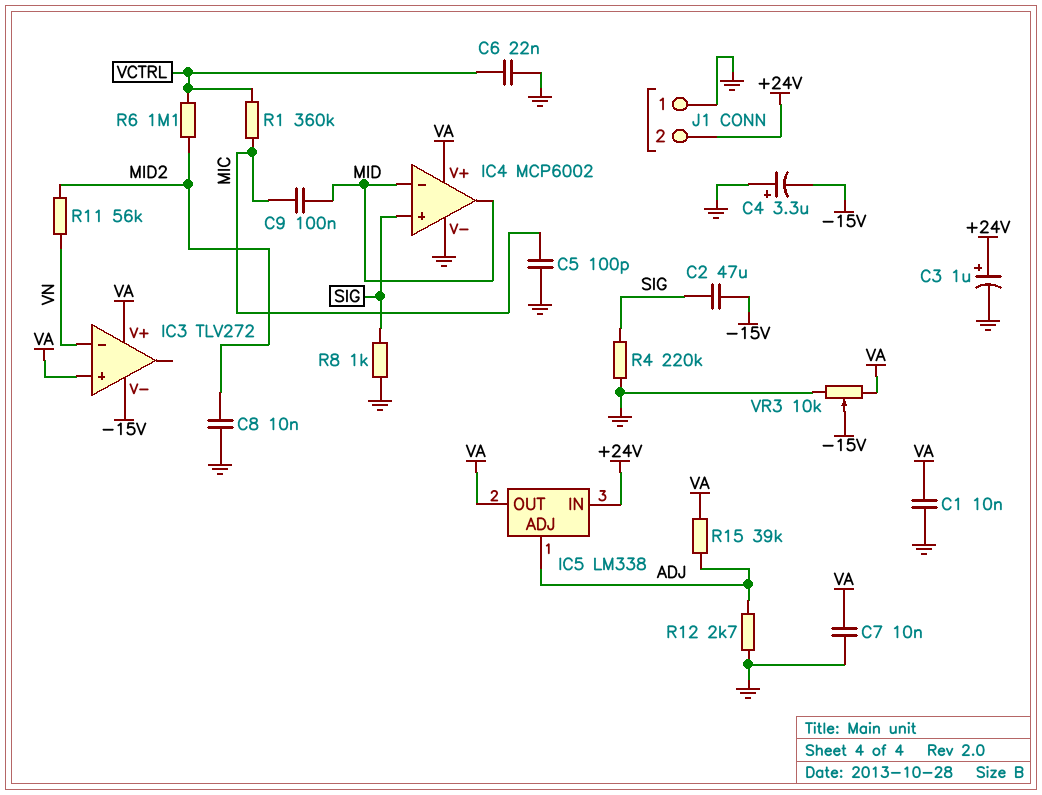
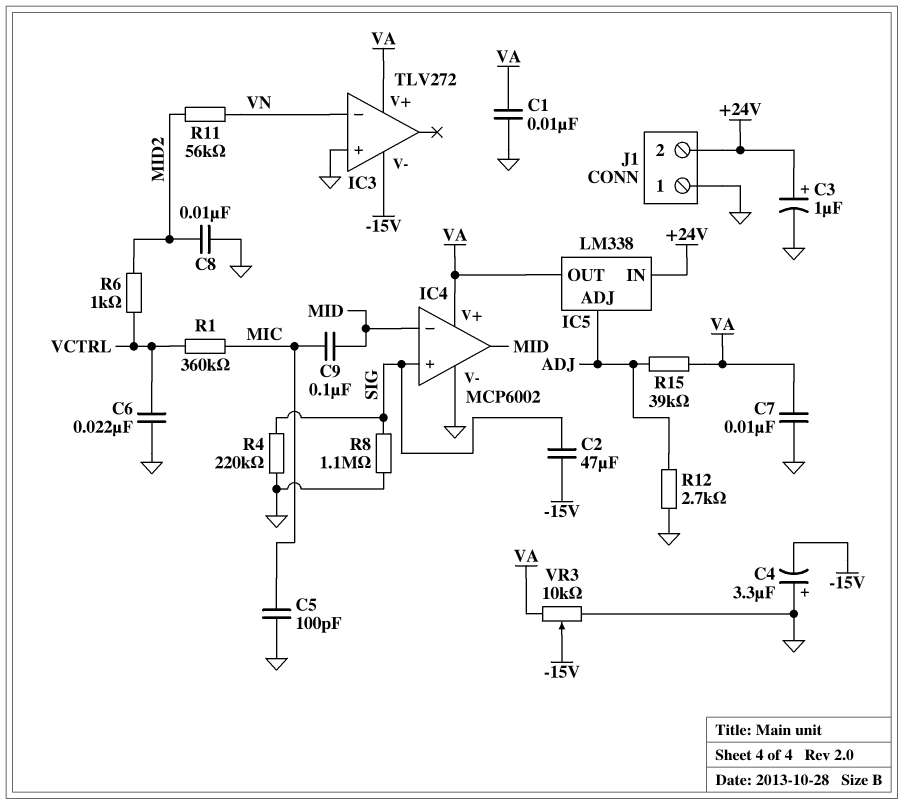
IC3 pin in+: VA -> GND
R6: 1.1M (MID2, VCTRL) -> 1k (MID2, VCTRL)
R8: 1k (GND, SIG) -> 1.1M (GND, SIG)

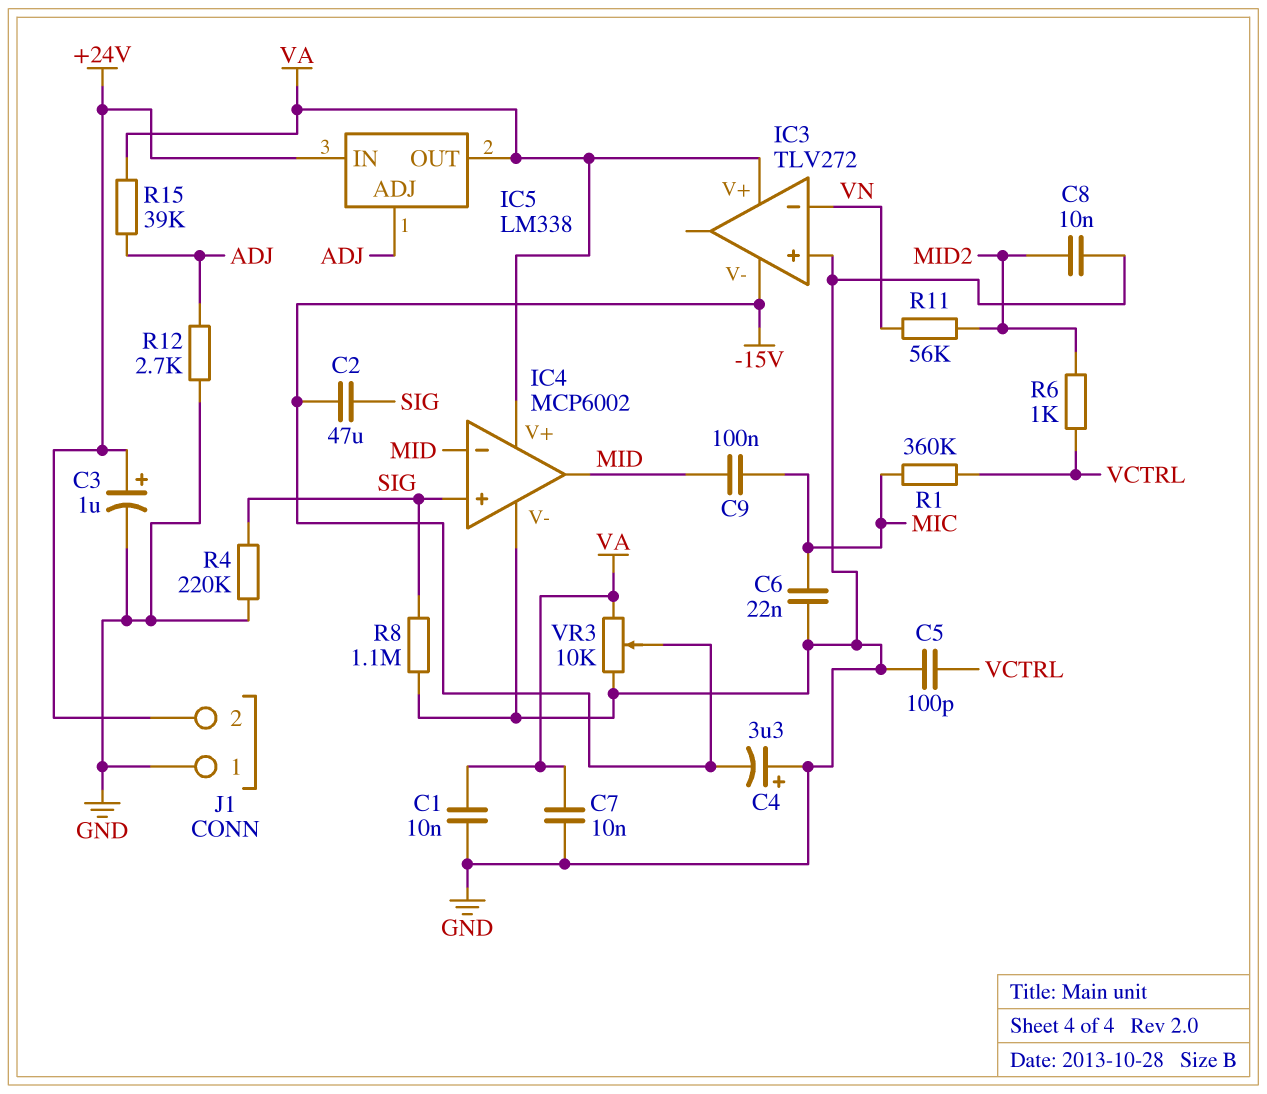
C5: 100pF (GND, MIC) -> 100pF (GND, VCTRL)
C6: 22nF (GND, VCTRL) -> 22nF (GND, MIC)

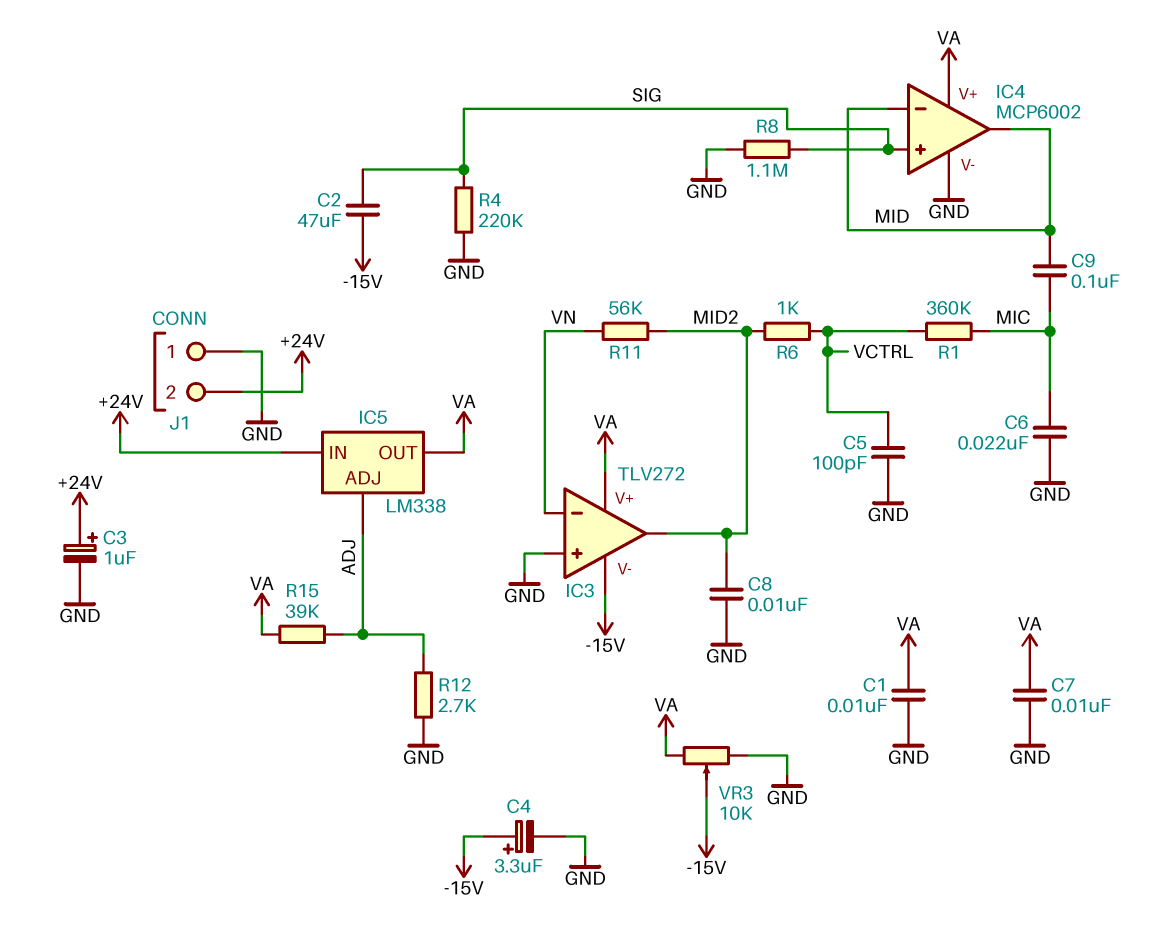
C4: 3.3uF (plus GND, minus -15V) -> 3.3uF (plus -15V, minus GND)
IC3 pin out: none -> MID2

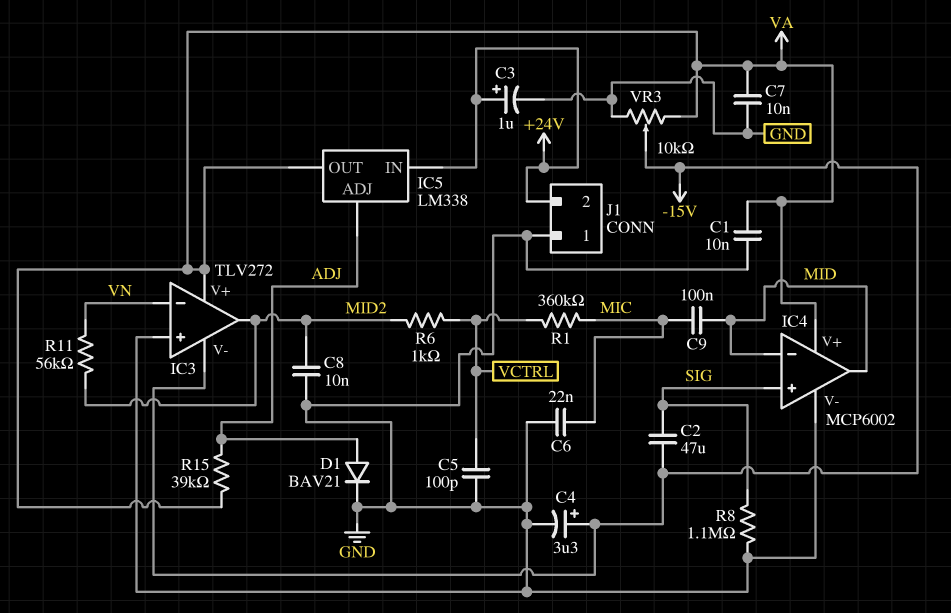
D1: none -> diode BAV21 (A ADJ, K GND)
R4: 220k (GND, SIG) -> none
R12: 2.7k (ADJ, GND) -> none

